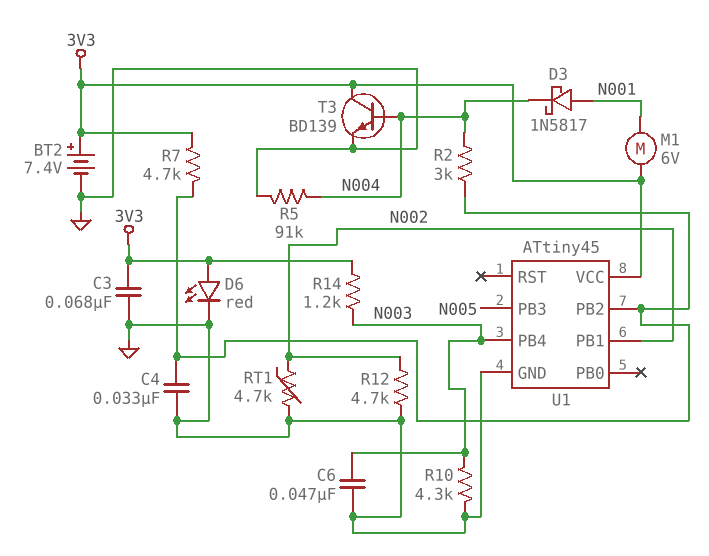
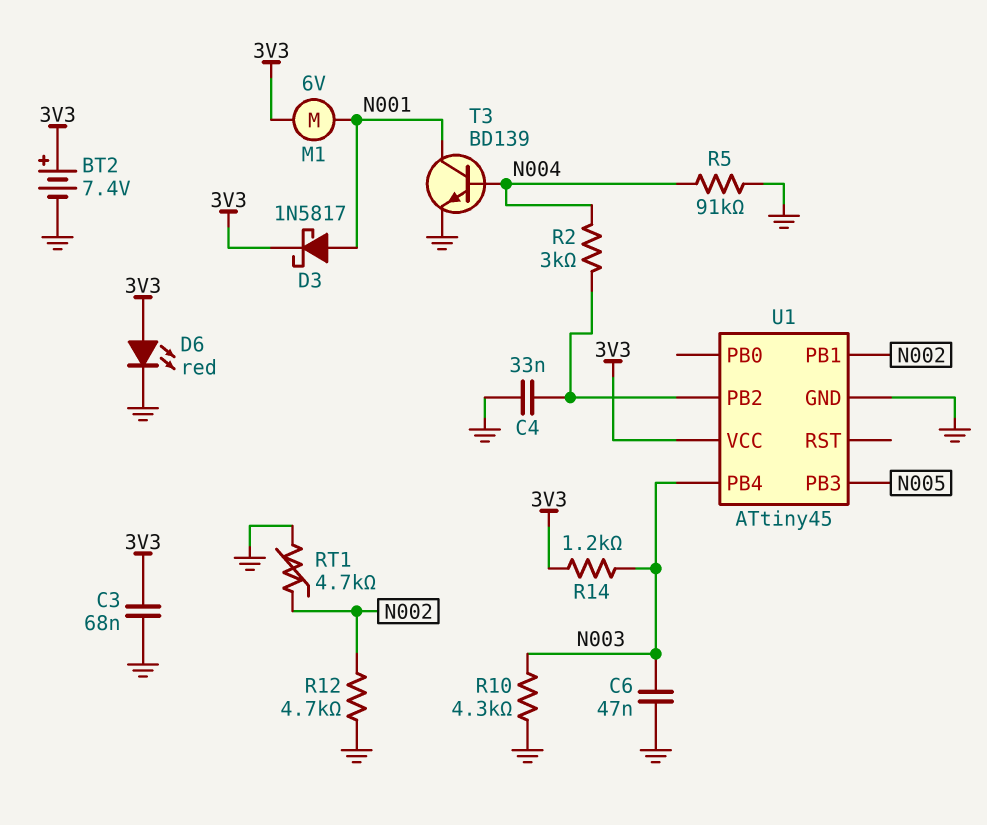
D3: schottky 1N5817 (A N001, K N004) -> schottky 1N5817 (A N001, K 3V3)
R7: 4.7k (3V3, U1/PB2) -> none
T3: NPN BD139 (B N004, C 3V3, E GND) -> NPN BD139 (B N004, C N001, E GND)

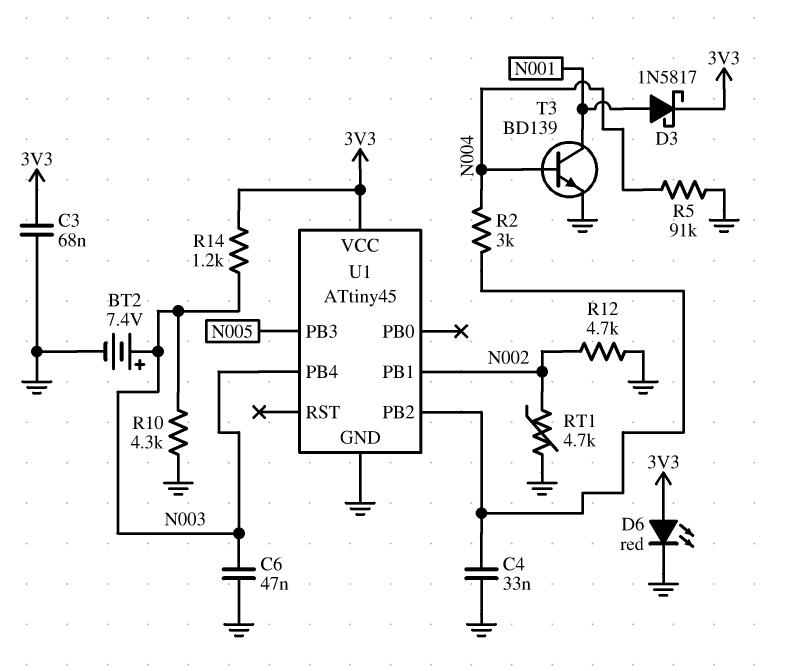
BT2: 7.4V (plus 3V3, minus GND) -> 7.4V (plus N003, minus GND)
M1: motor 6V (3V3, N001) -> none

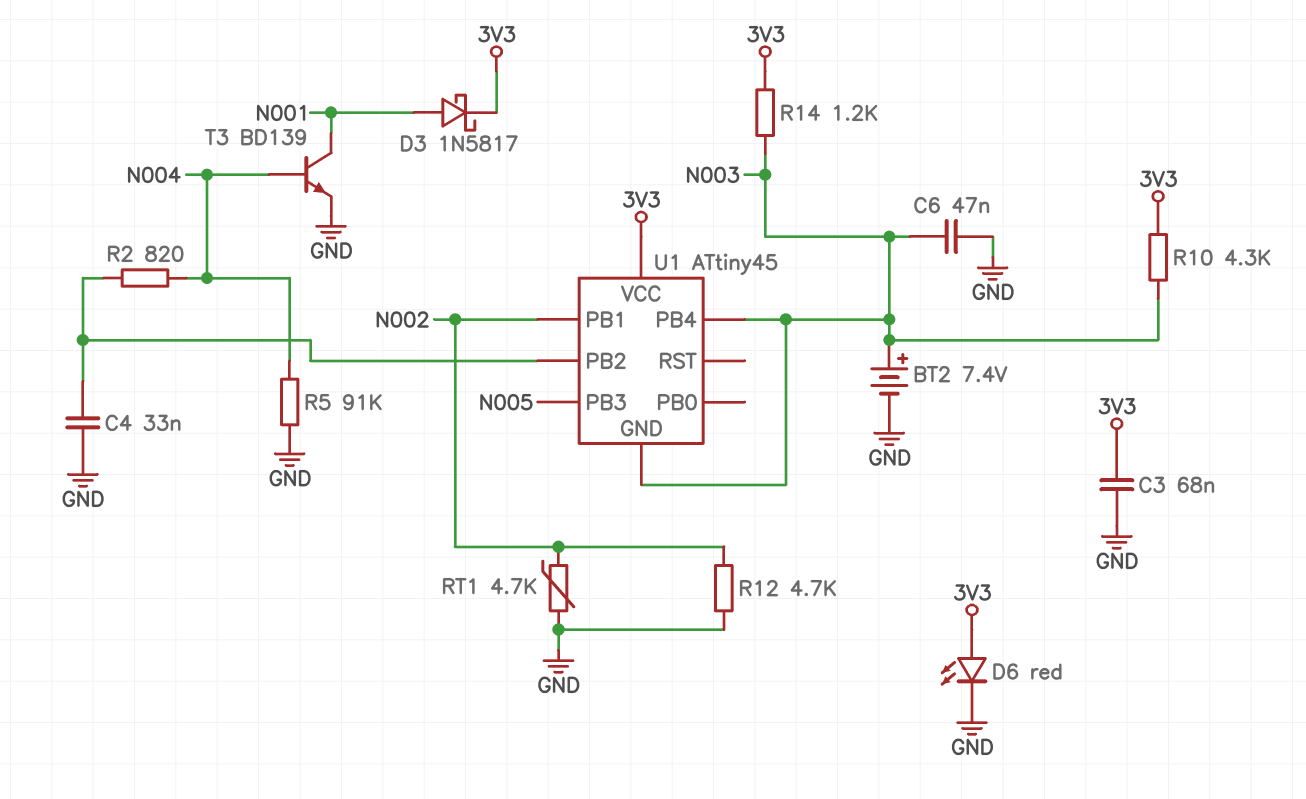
R2: 3k (N004, U1/PB2) -> 820 (N004, U1/PB2)
R10: 4.3k (GND, N003) -> 4.3k (3V3, N003)
U1 pin GND: GND -> N003

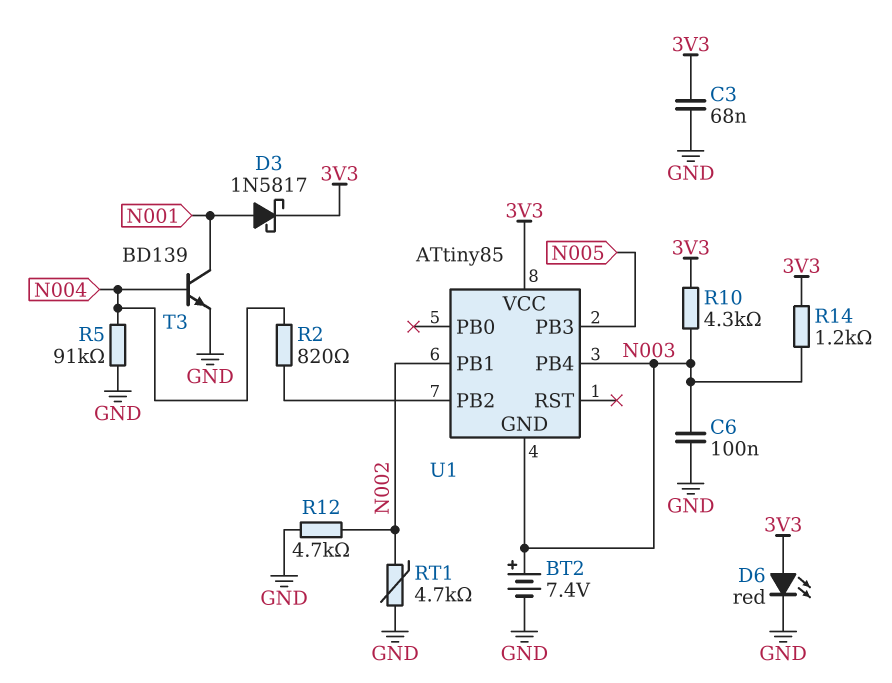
C4: 33nF (GND, U1/PB2) -> none
C6: 47nF (GND, N003) -> 100nF (GND, N003)
U1: ATtiny45 -> ATtiny85

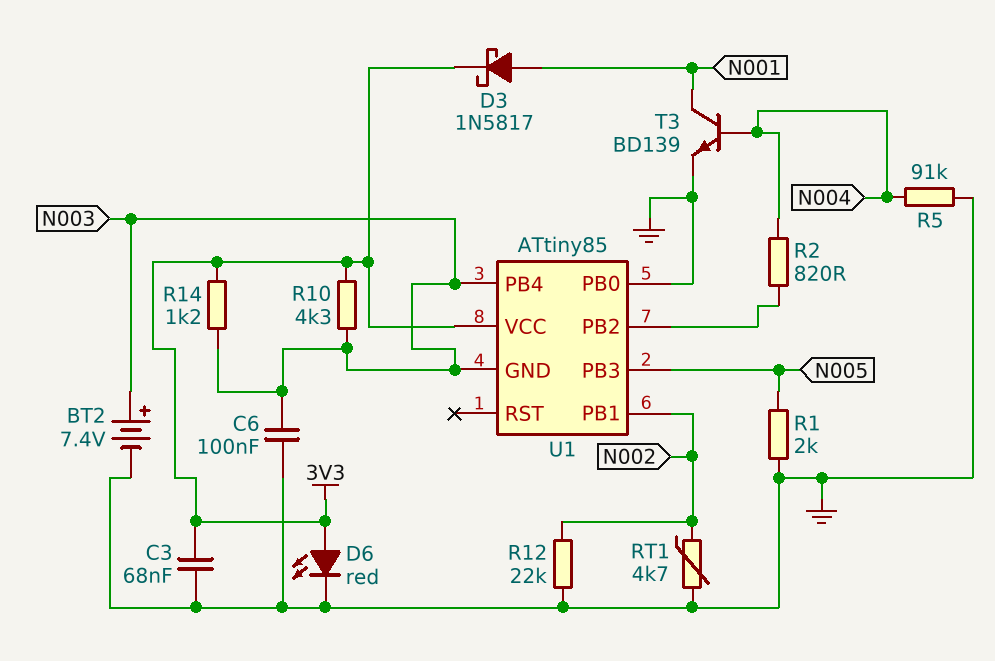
R1: none -> 2k (GND, N005)
R12: 4.7k (GND, N002) -> 22k (GND, N002)
U1 pin PB0: none -> GND

